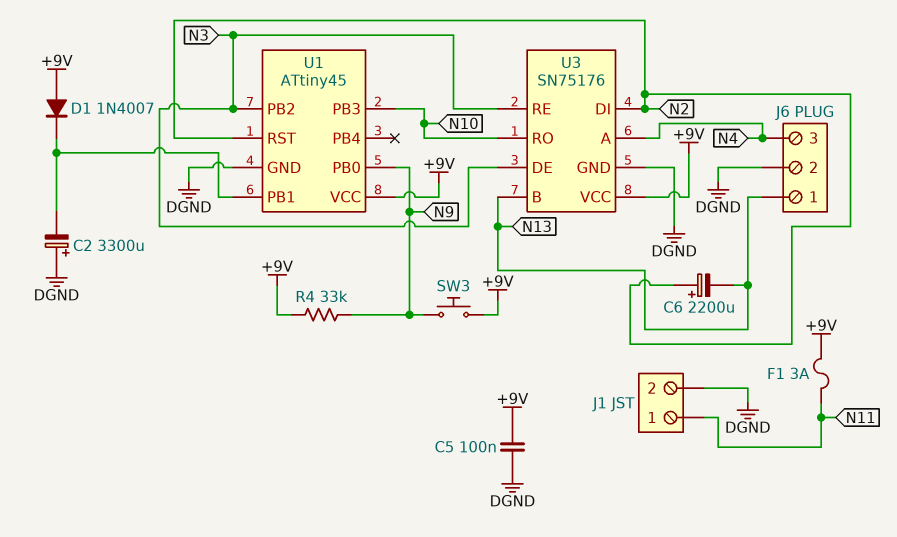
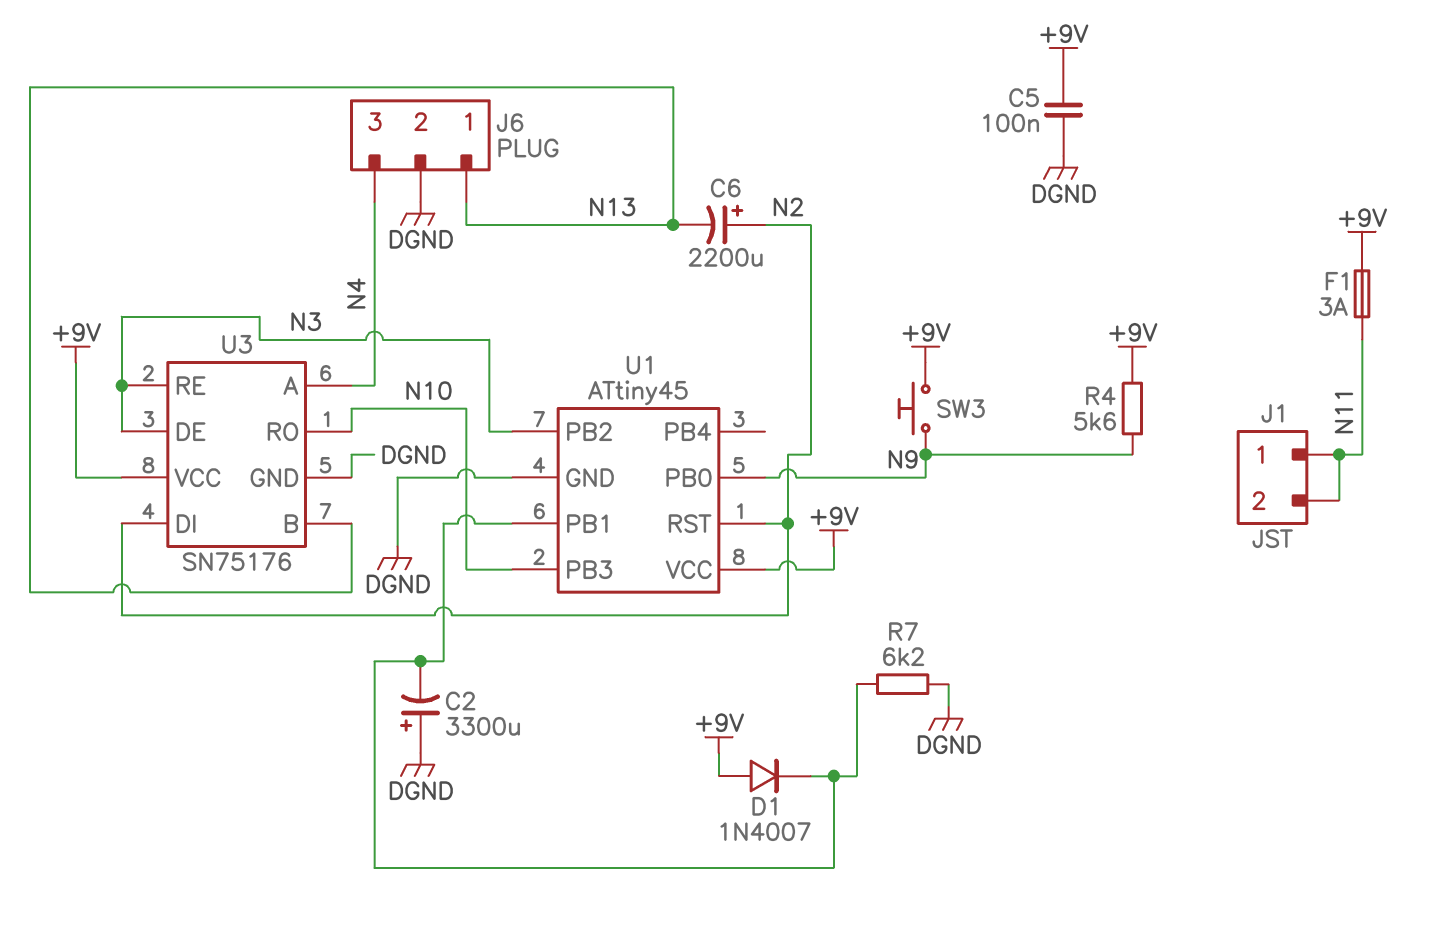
J1 pin 2: DGND -> N11
R4: 33k (+9V, N9) -> 5.6k (+9V, N9)
R7: none -> 6.2k (DGND, U1/PB1)

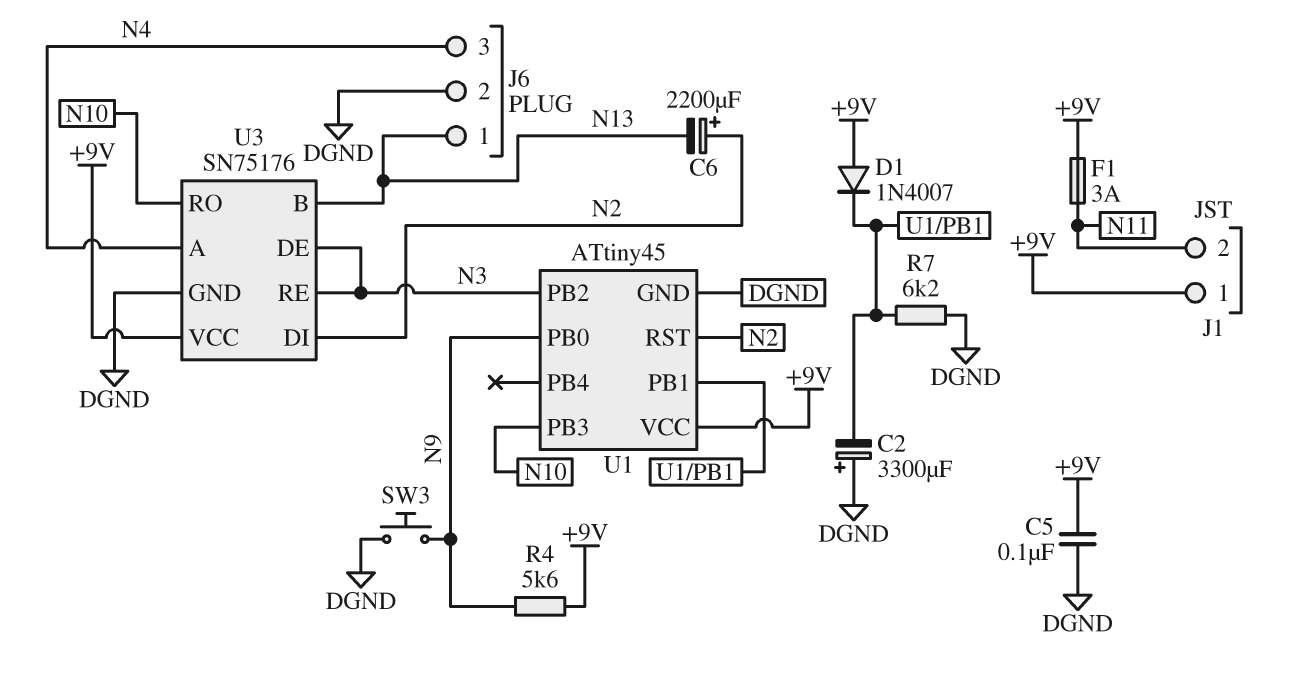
J1 pin 1: N11 -> +9V
SW3: button (+9V, N9) -> button (DGND, N9)

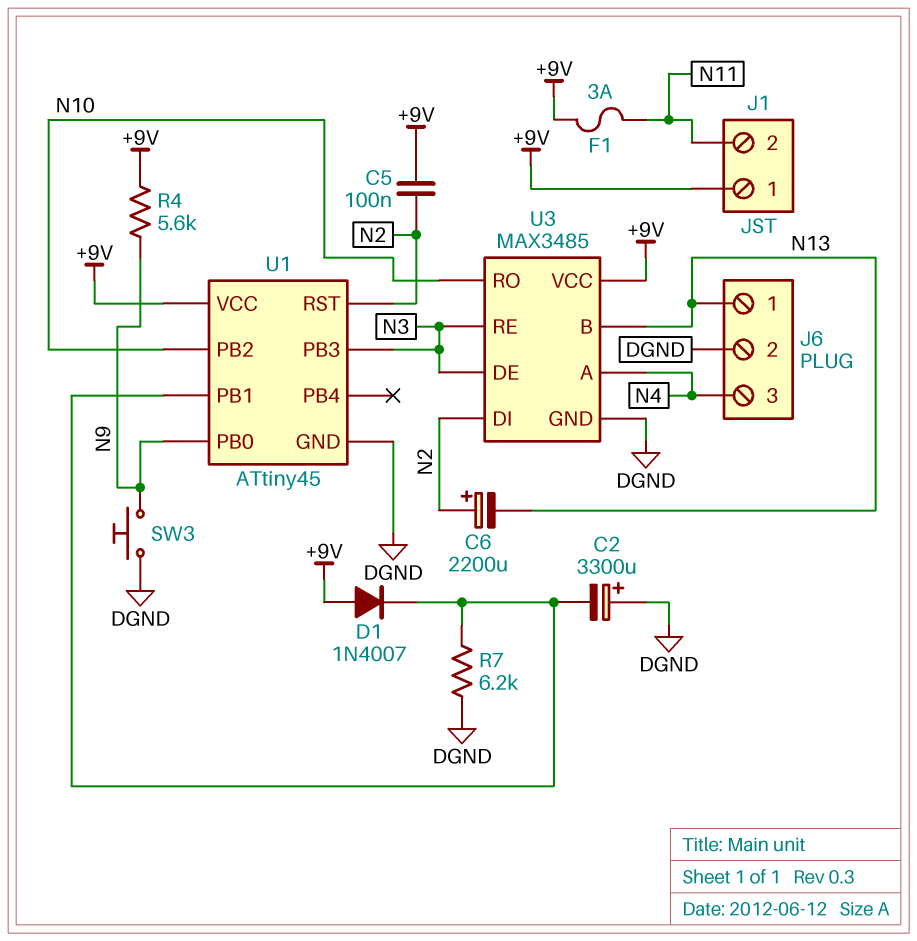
C5: 100nF (+9V, DGND) -> 100nF (+9V, N2)
U1 pin PB2: N3 -> N10
U1 pin PB3: N10 -> N3
U3: SN75176 -> MAX3485

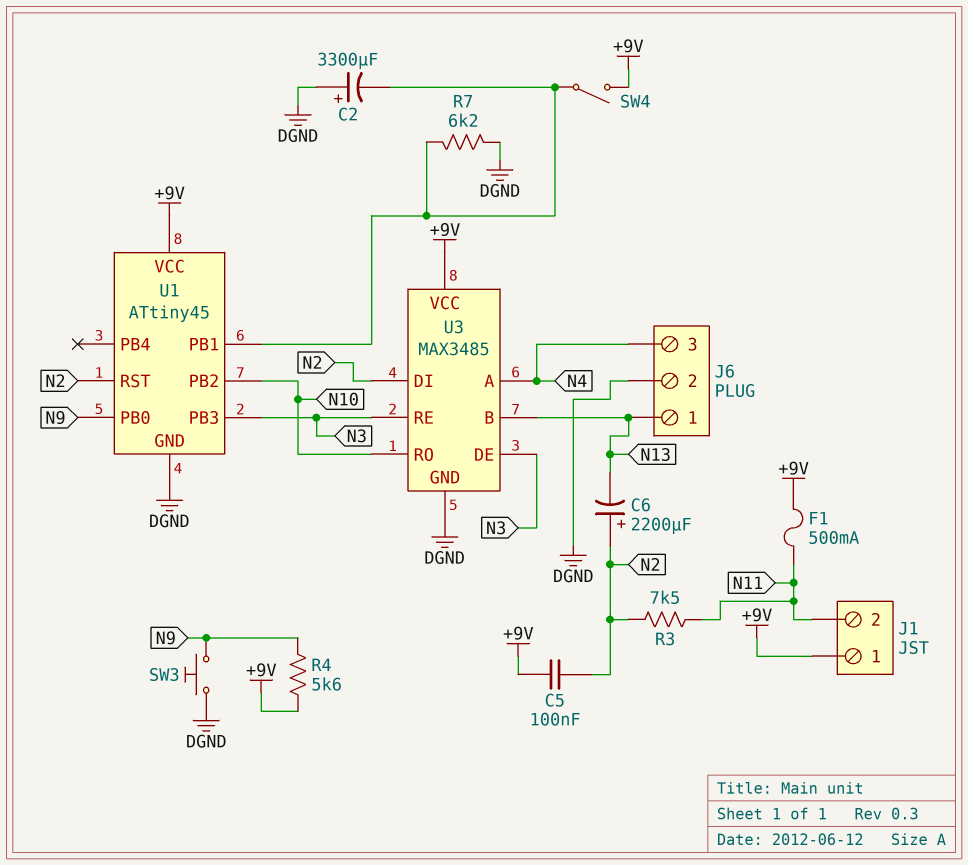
D1: diode 1N4007 (A +9V, K U1/PB1) -> none
F1: 3A (+9V, N11) -> 500mA (+9V, N11)
R3: none -> 7.5k (N2, N11)
SW4: none -> switch (+9V, U1/PB1)

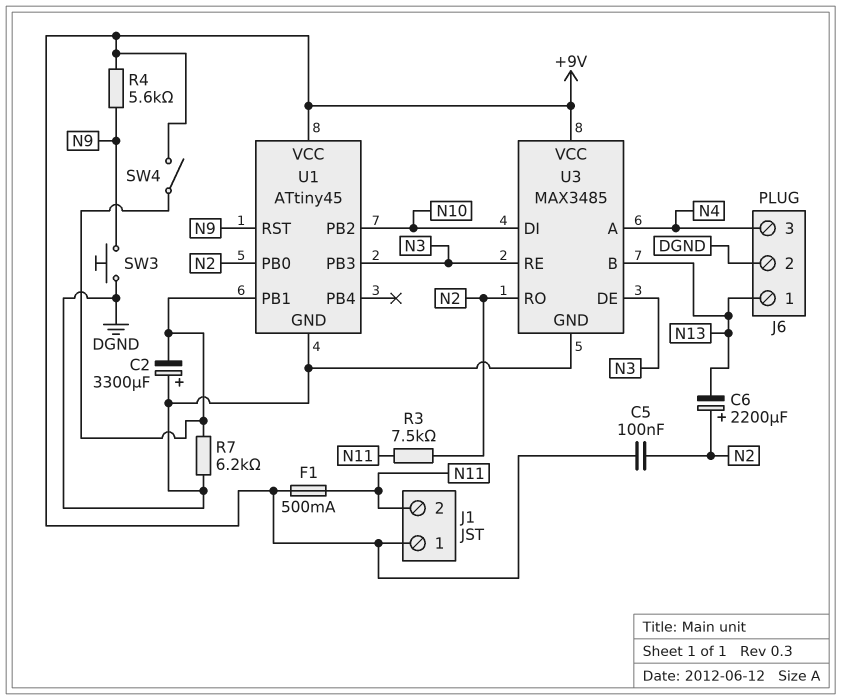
U1 pin PB0: N9 -> N2
U1 pin RST: N2 -> N9
U3 pin DI: N2 -> N10
U3 pin RO: N10 -> N2

